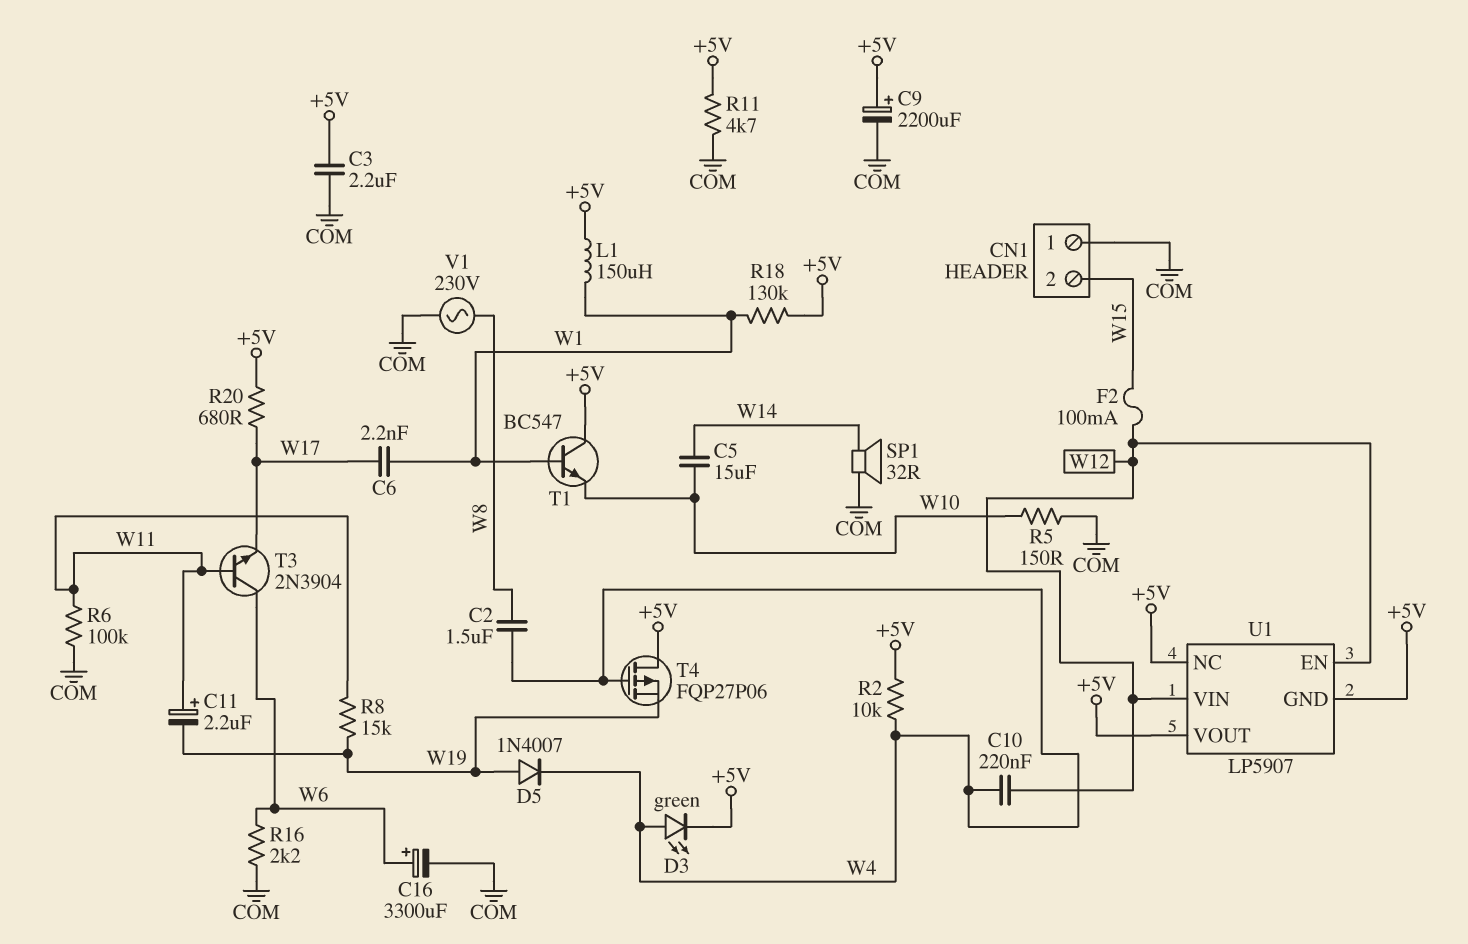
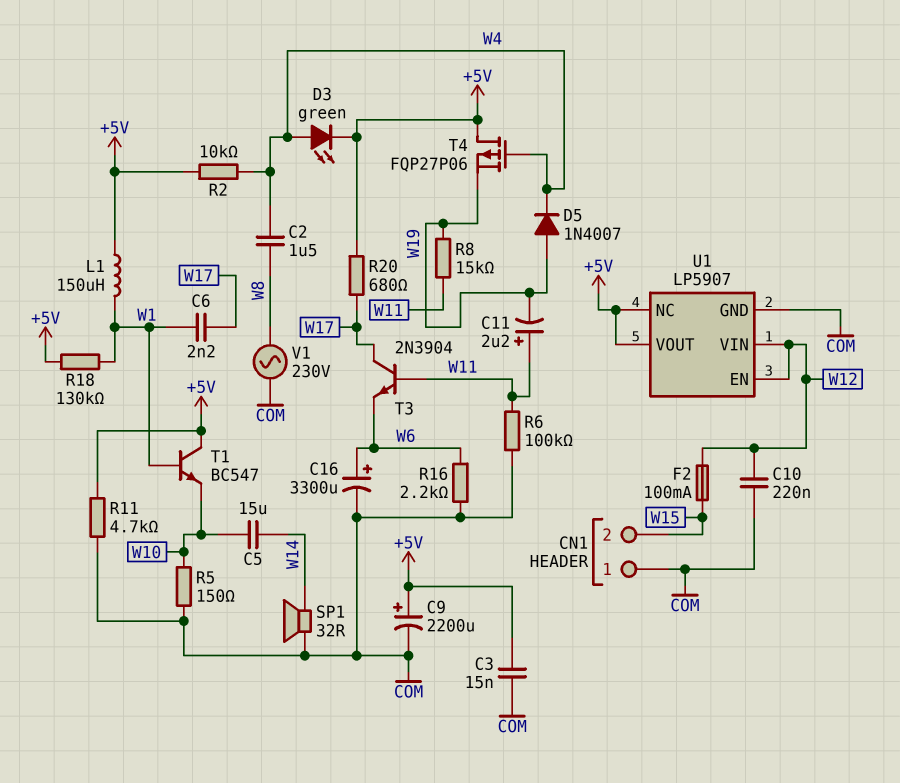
C3: 2.2uF (+5V, COM) -> 15nF (+5V, COM)
C10: 220nF (W4, W12) -> 220nF (COM, W12)
T3: NPN 2N3904 (B W11, C W6, E W17) -> NPN 2N3904 (B W11, C W17, E W6)
U1 pin GND: +5V -> COM

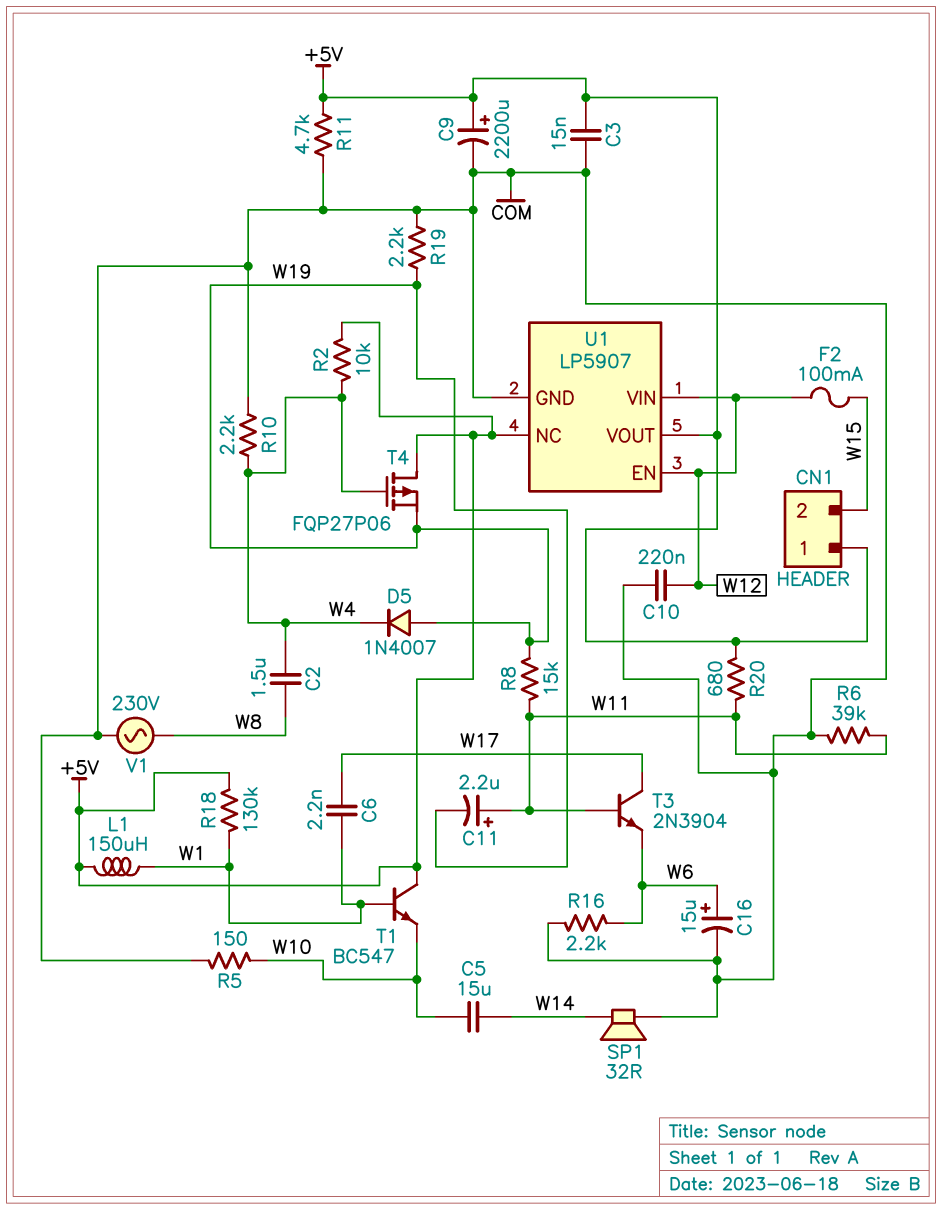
C16: 3300uF (plus W6, minus COM) -> 15uF (plus W6, minus COM)
CN1 pin 1: COM -> +5V
D3: LED green (A W4, K +5V) -> none
R6: 100k (COM, W11) -> 39k (COM, W11)
R10: none -> 2.2k (COM, W4)
R19: none -> 2.2k (COM, W19)
R20: 680 (+5V, W17) -> 680 (+5V, W11)

